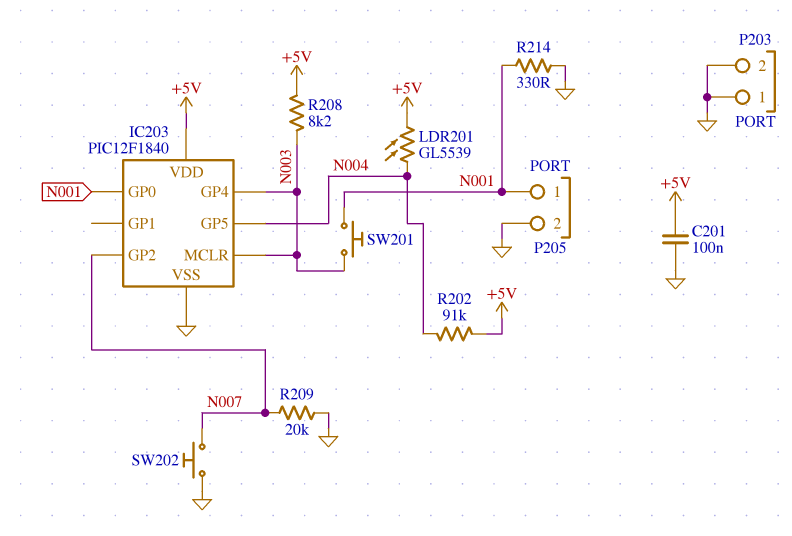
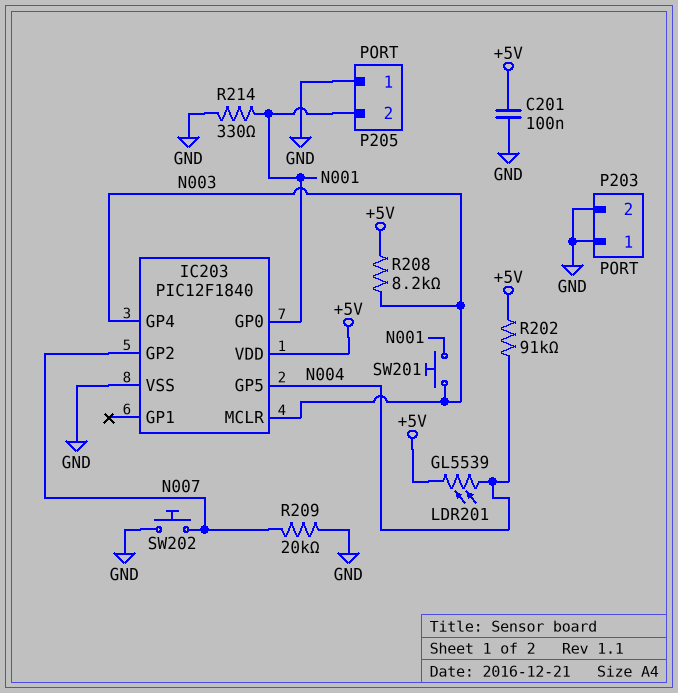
P205 pin 1: N001 -> GND
P205 pin 2: GND -> N001

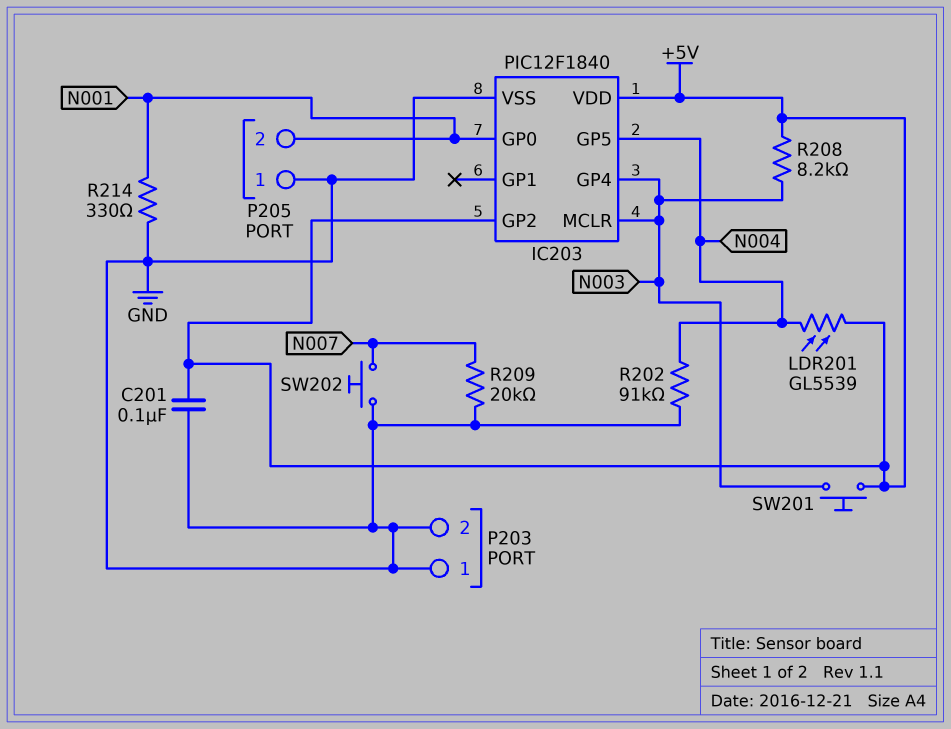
IC203 pin GP2: N007 -> +5V
R202: 91k (+5V, N004) -> 91k (GND, N004)
SW201: button (N001, N003) -> button (+5V, N003)

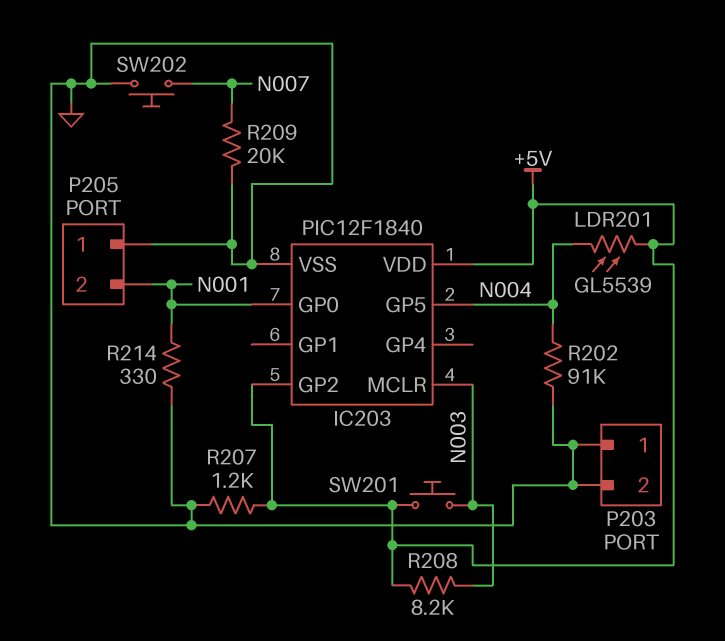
C201: 100nF (+5V, GND) -> none
IC203 pin GP4: N003 -> none
R207: none -> 1.2k (+5V, GND)

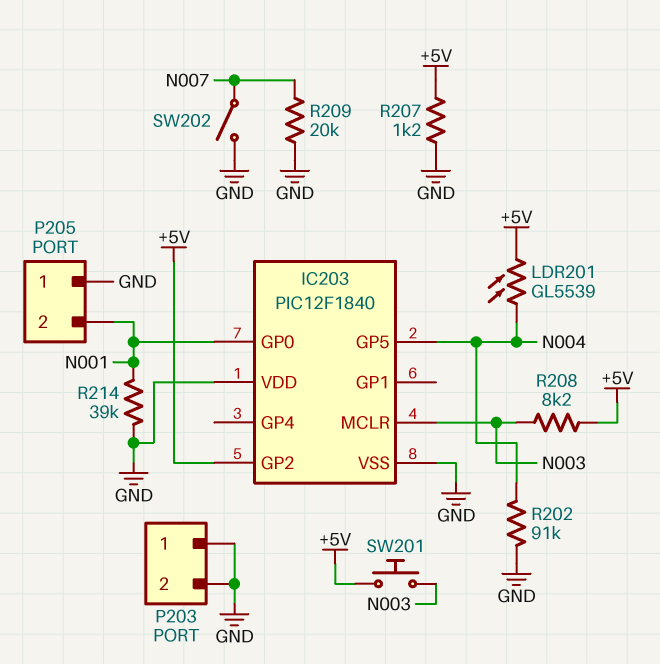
IC203 pin VDD: +5V -> GND
R214: 330 (GND, N001) -> 39k (GND, N001)
SW202: button (GND, N007) -> switch (GND, N007)

